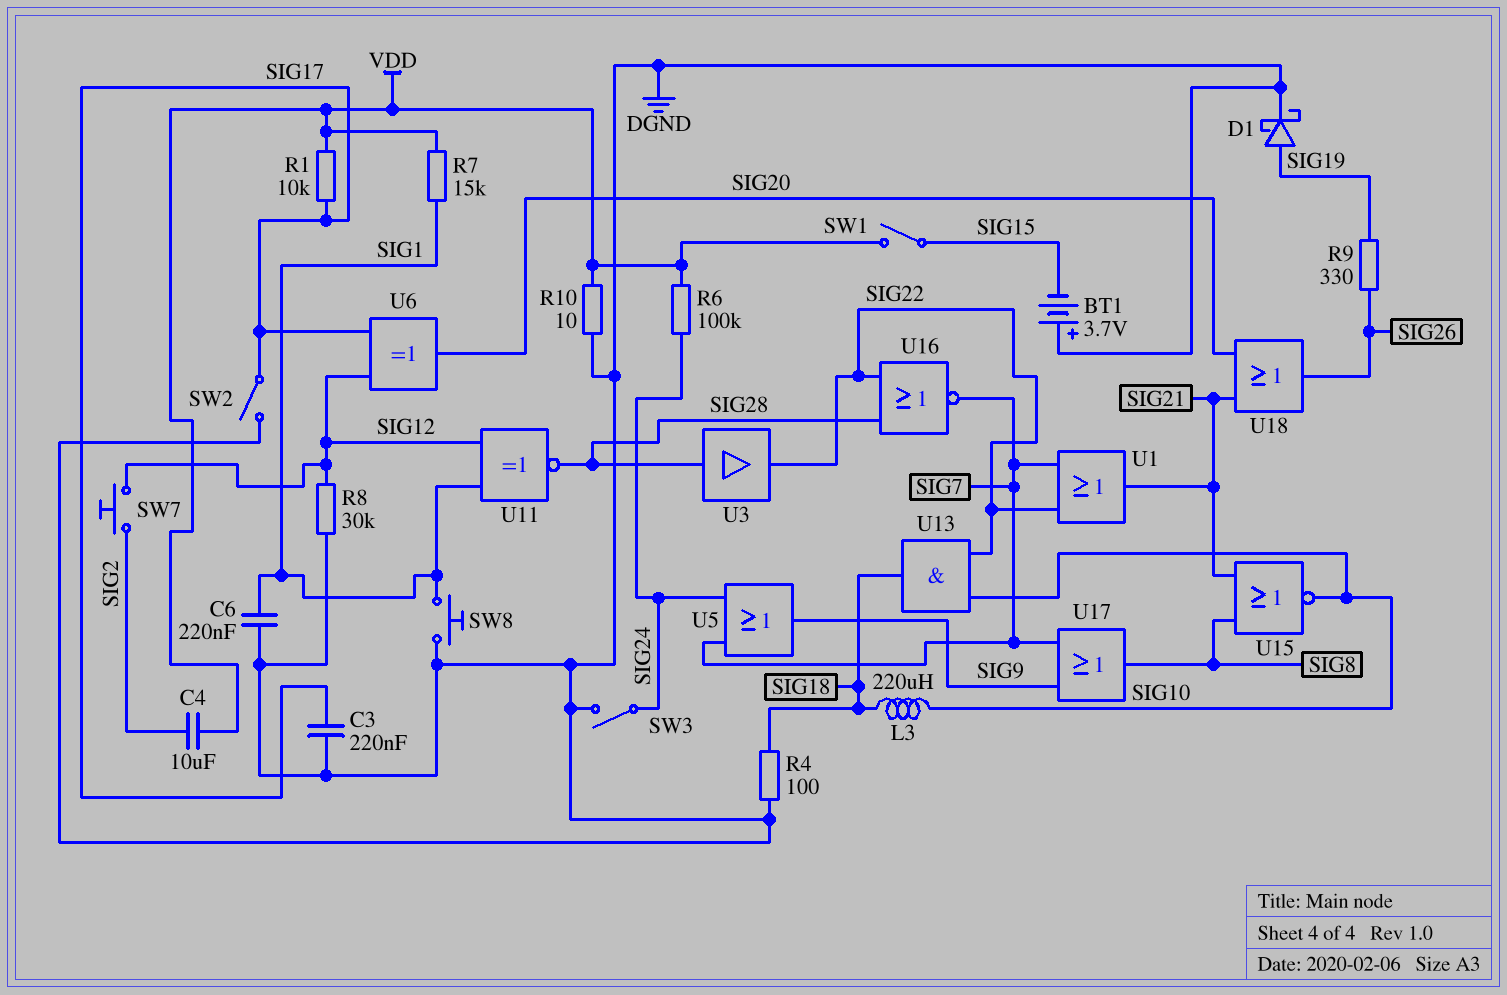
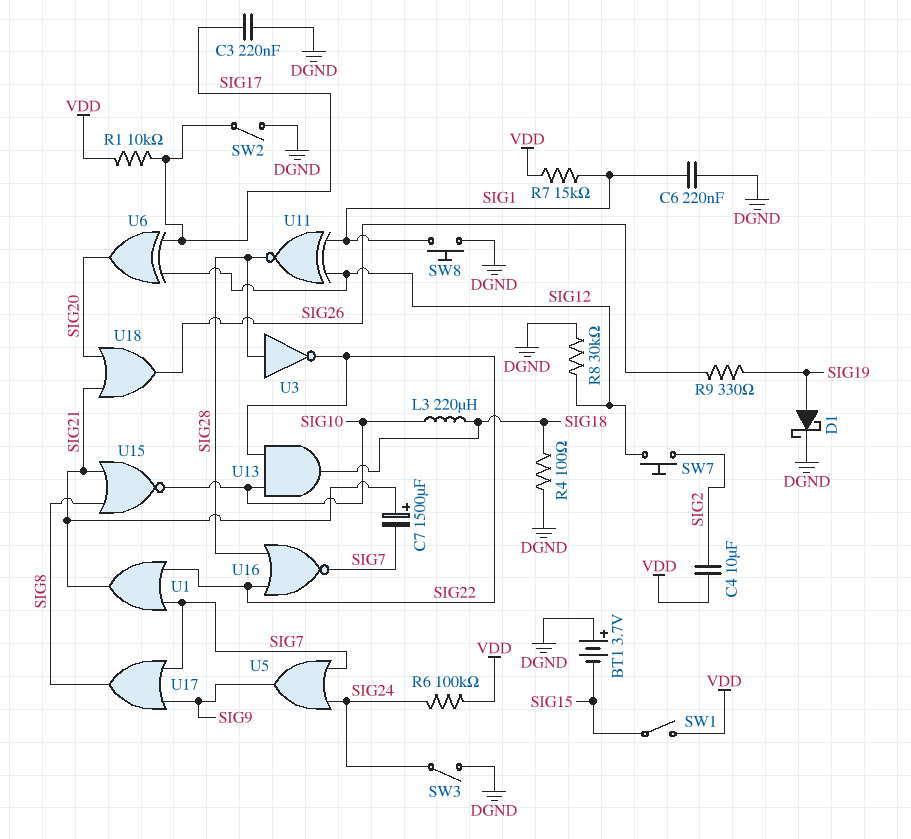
C7: none -> 1500uF (plus SIG21, minus SIG7)
R10: 10 (DGND, VDD) -> none
U3: buffer (in SIG28, out SIG22) -> NOT (in SIG28, out SIG22)

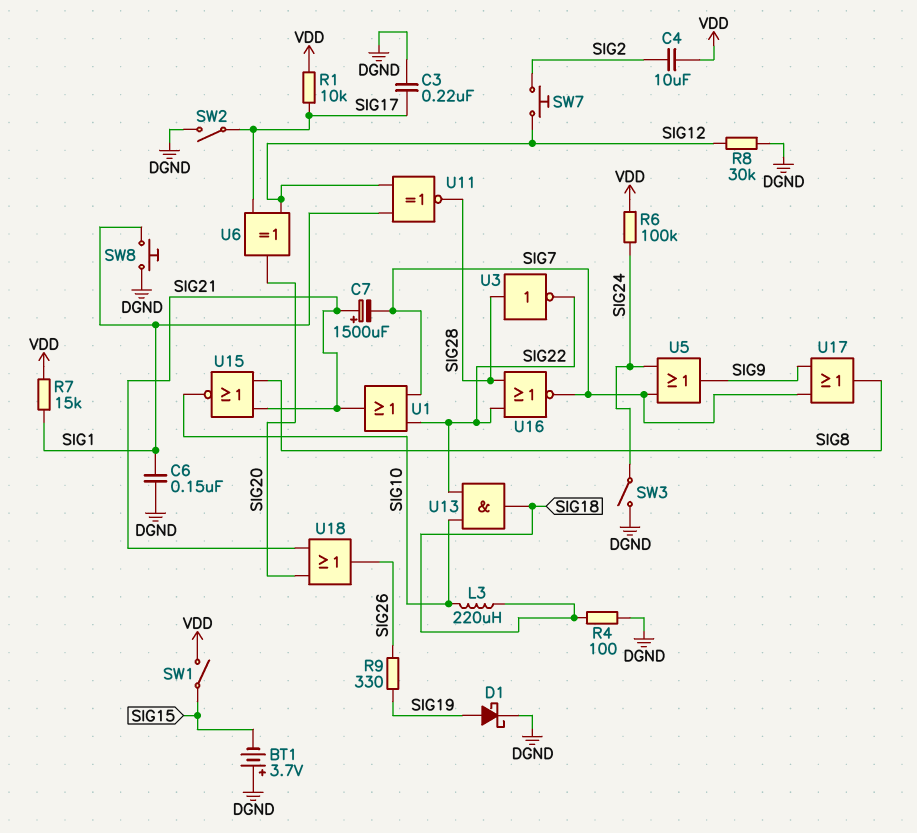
C6: 220nF (DGND, SIG1) -> 150nF (DGND, SIG1)

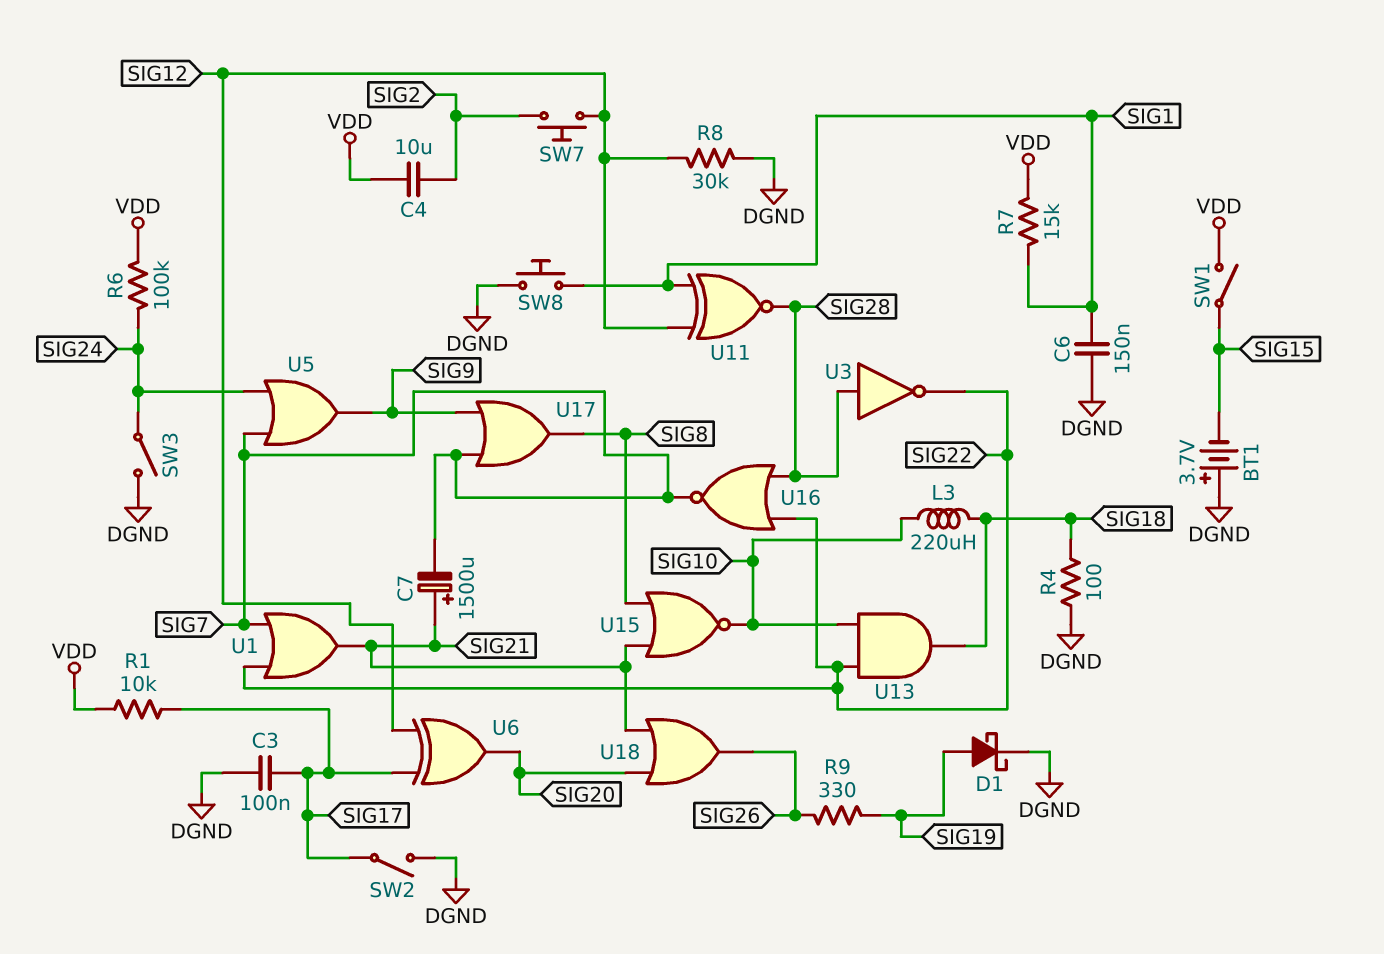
C3: 220nF (DGND, SIG17) -> 100nF (DGND, SIG17)

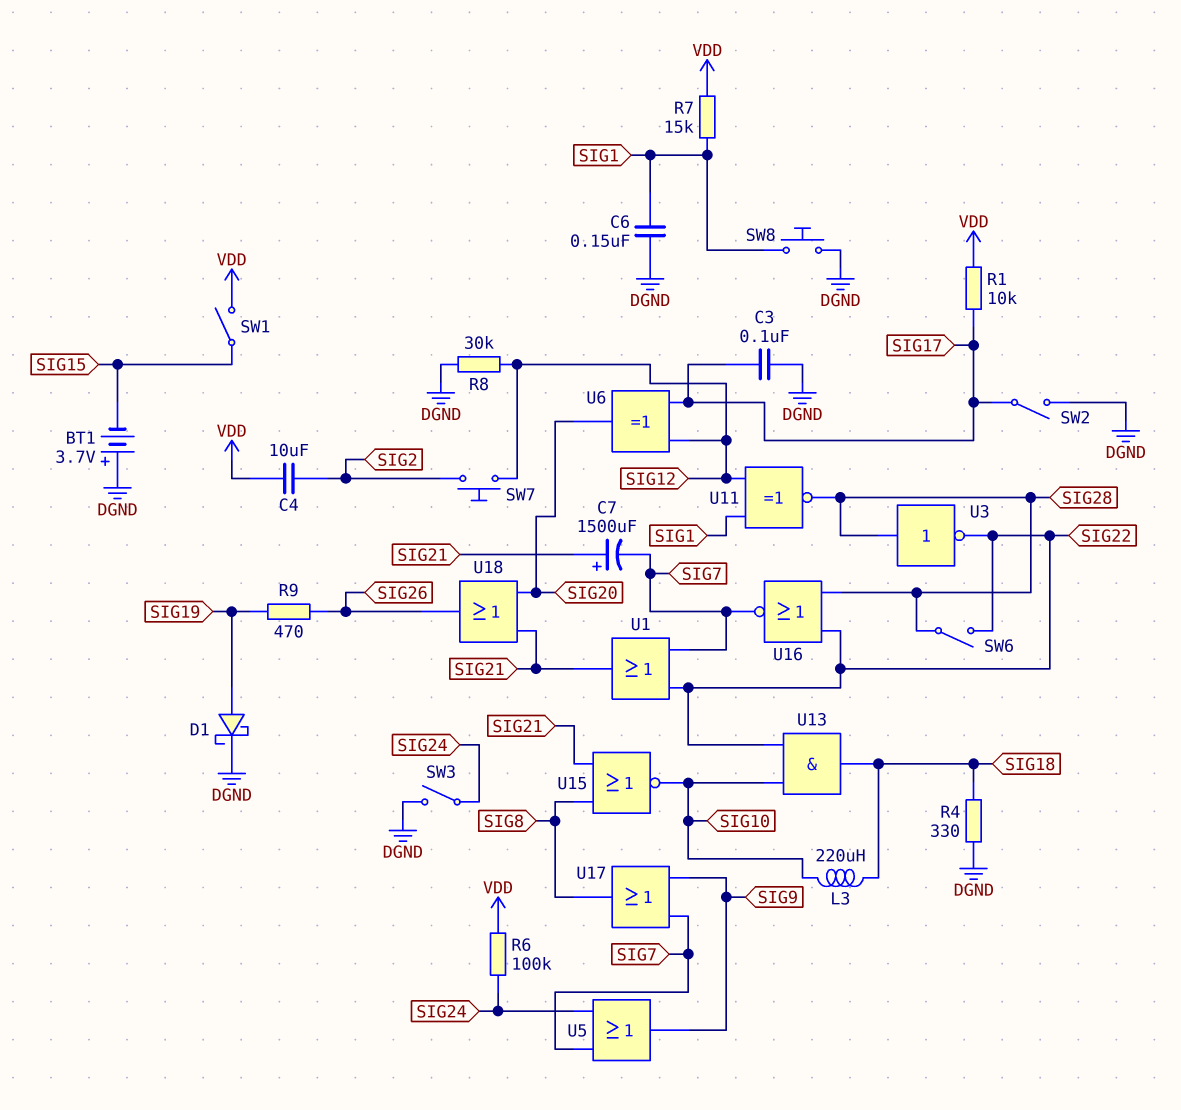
R4: 100 (DGND, SIG18) -> 330 (DGND, SIG18)
R9: 330 (SIG19, SIG26) -> 470 (SIG19, SIG26)
SW6: none -> switch (SIG22, SIG28)

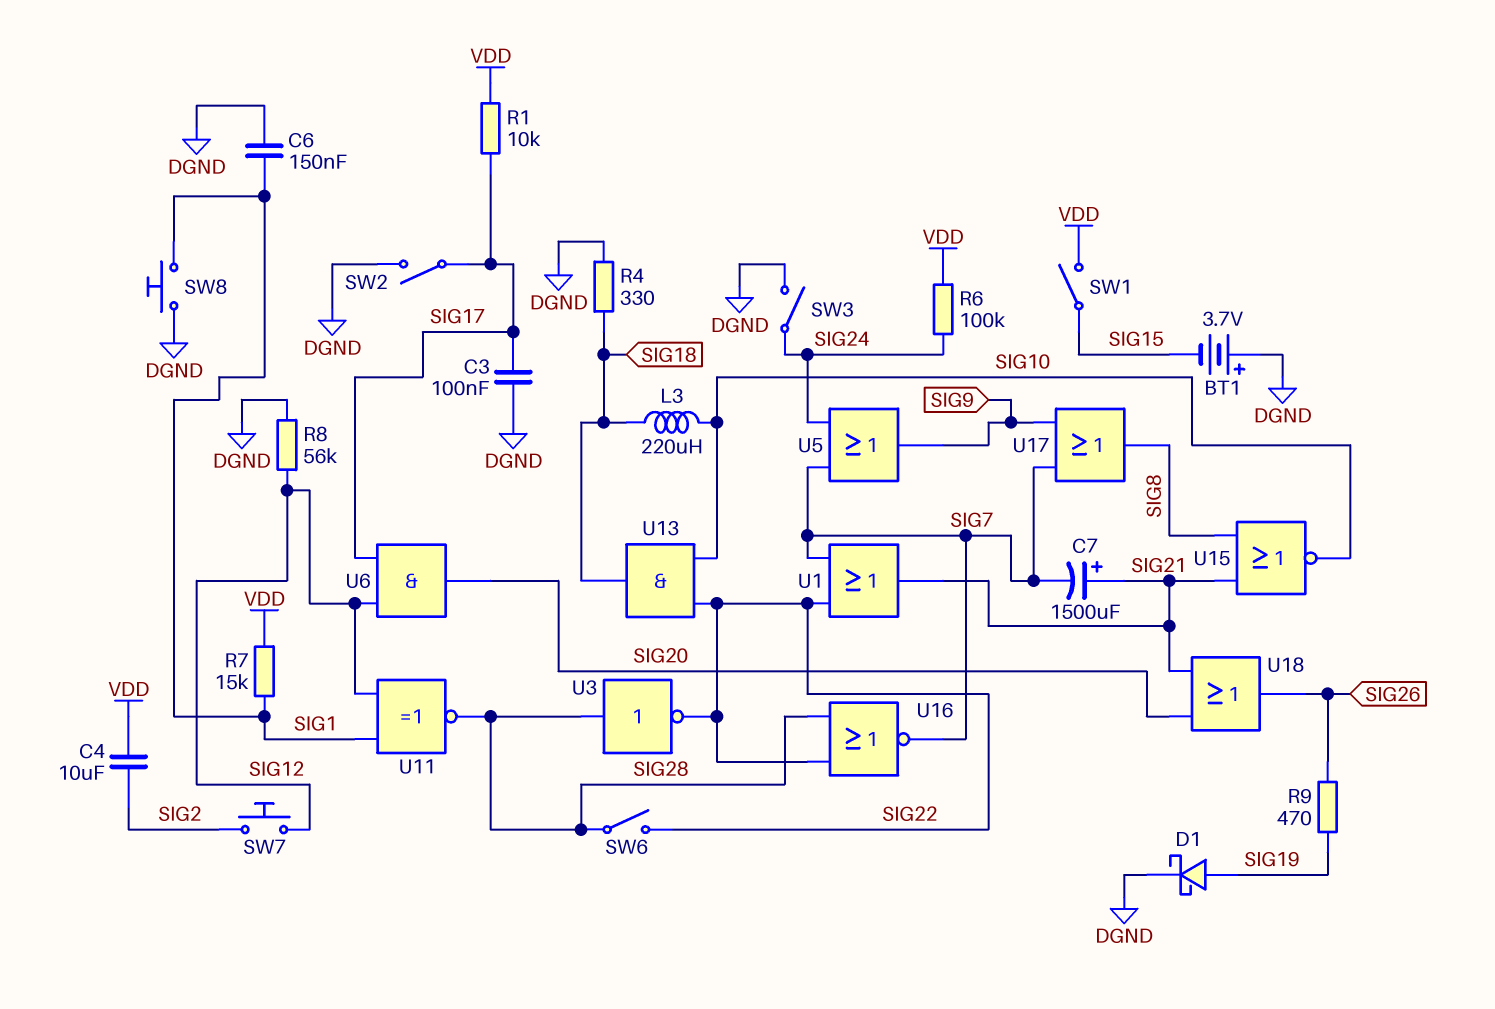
R8: 30k (DGND, SIG12) -> 56k (DGND, SIG12)
U6: XOR (in SIG12, in SIG17, out SIG20) -> AND (in SIG12, in SIG17, out SIG20)

